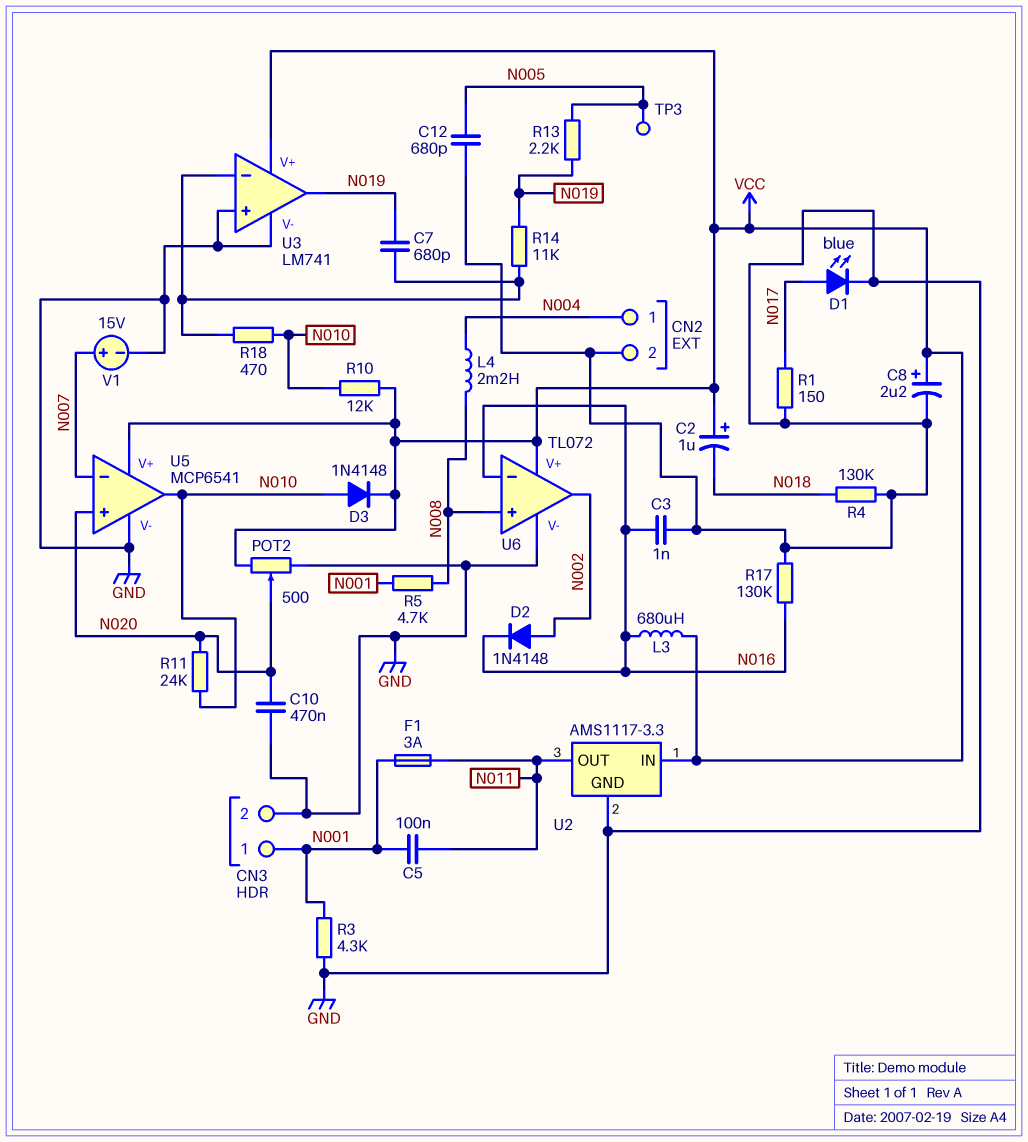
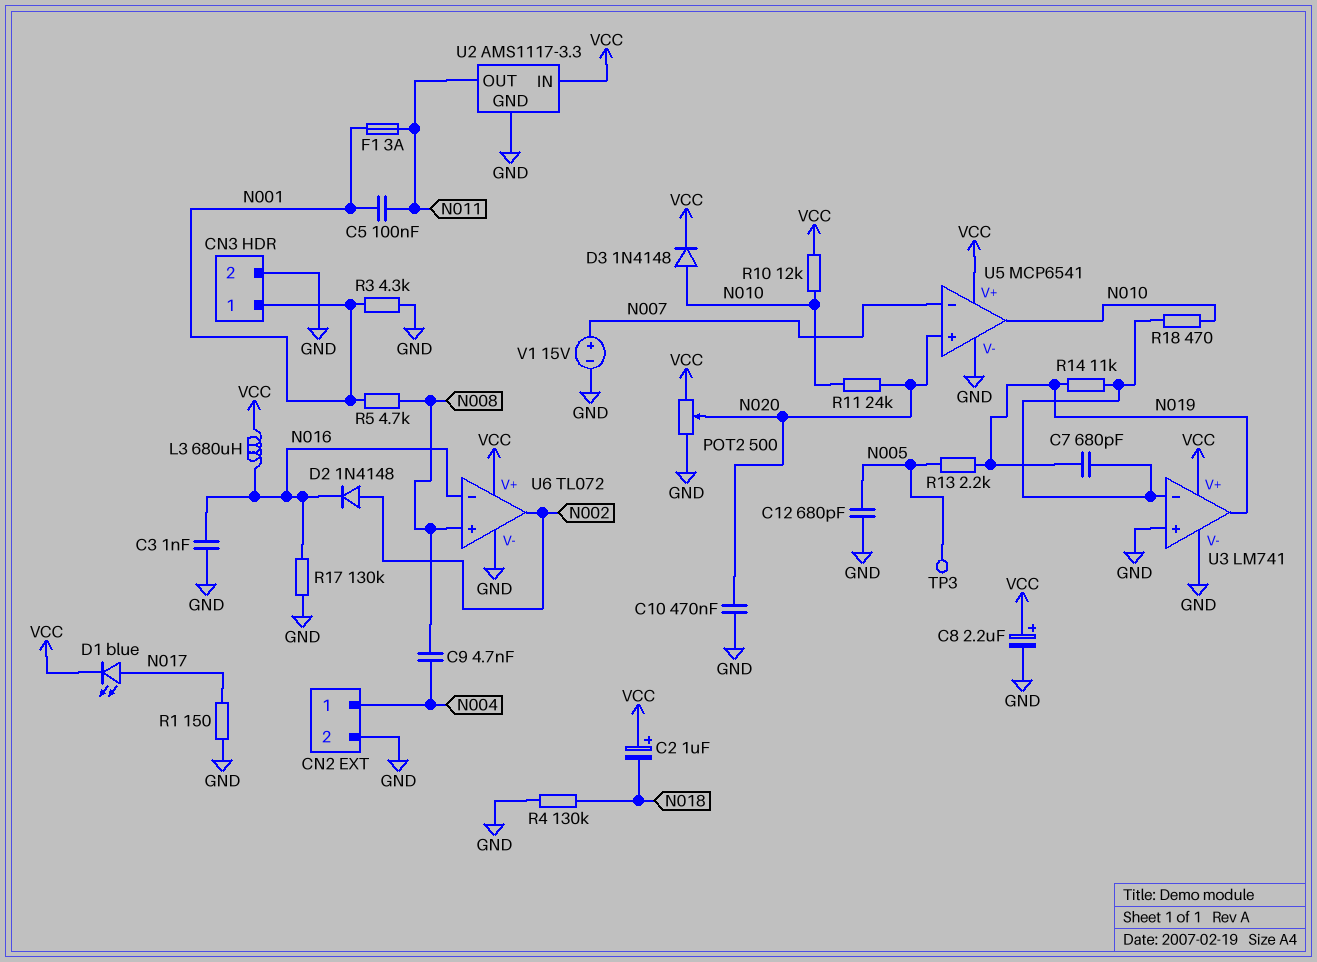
C9: none -> 4.7nF (N004, N008)
D1: LED blue (A N017, K GND) -> LED blue (A N017, K VCC)
L4: 2.2mH (N004, N008) -> none

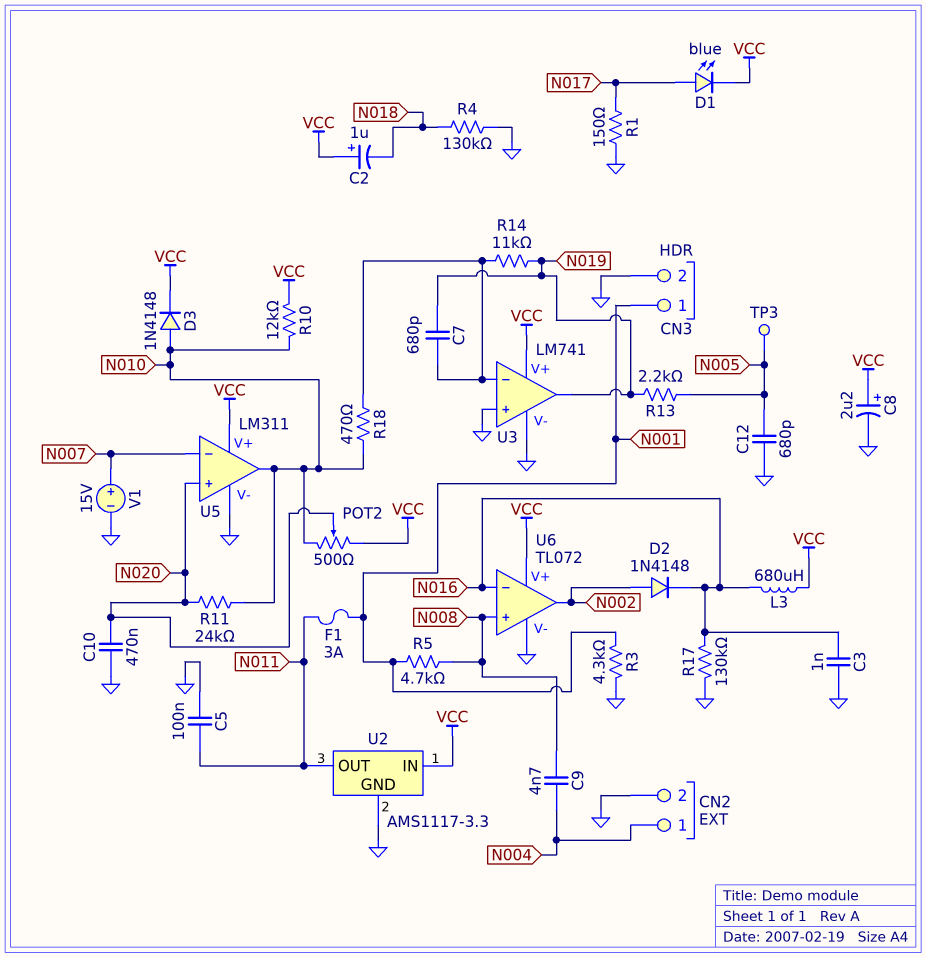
C5: 100nF (N001, N011) -> 100nF (GND, N011)
POT2: 500 (GND, VCC, wiper N020) -> 500 (N010, VCC, wiper N020)
U5: MCP6541 -> LM311

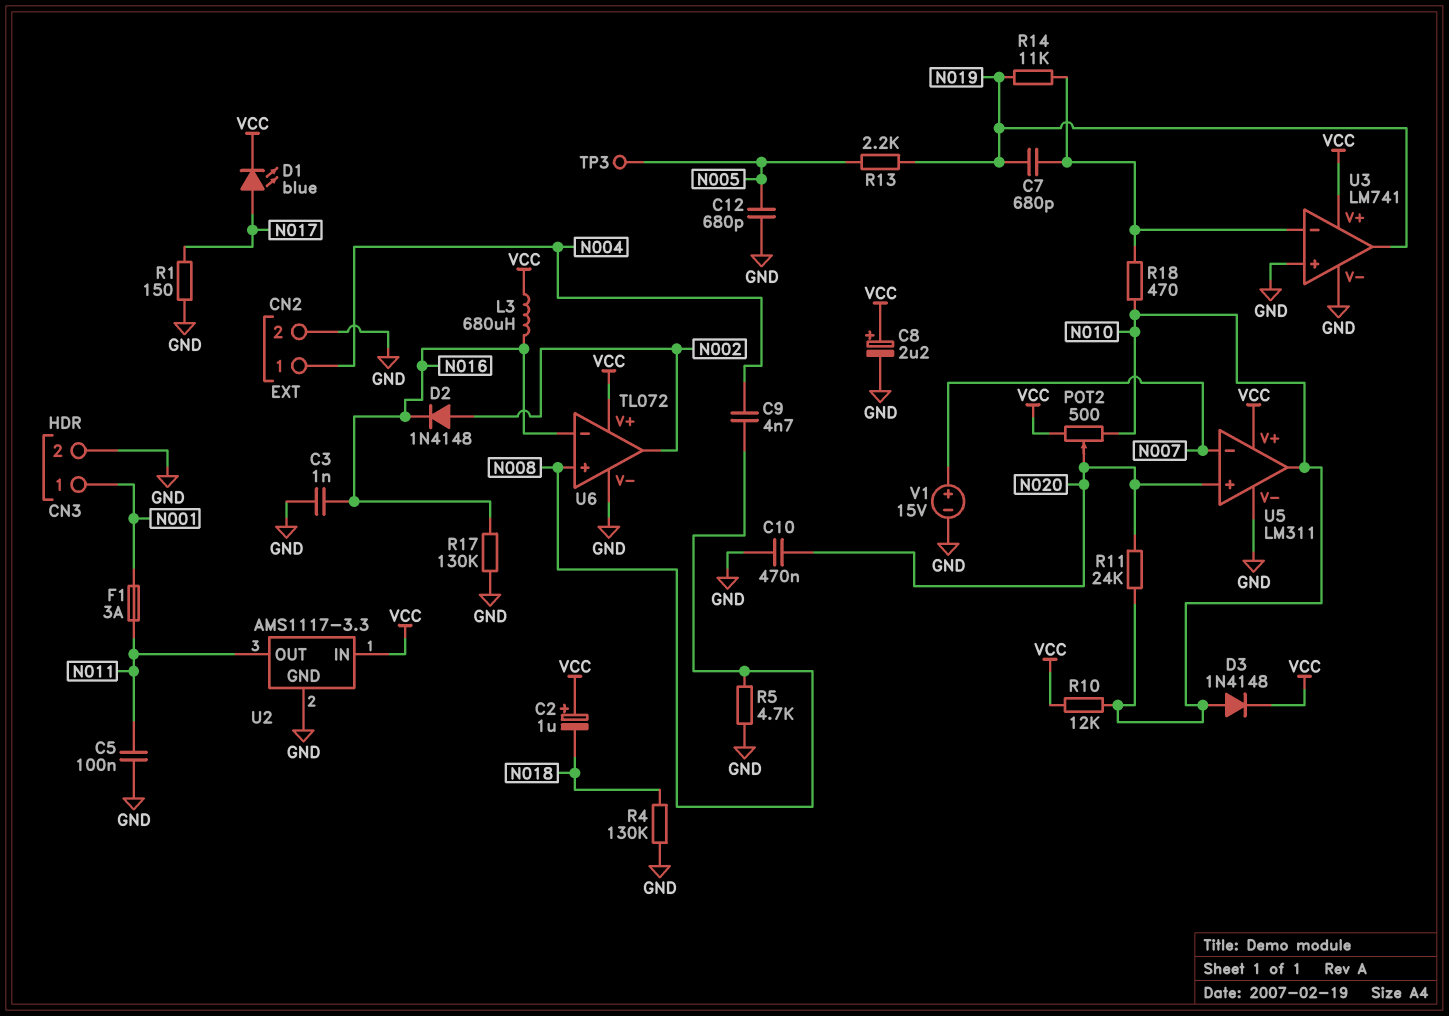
R3: 4.3k (GND, N001) -> none
R5: 4.7k (N001, N008) -> 4.7k (GND, N008)

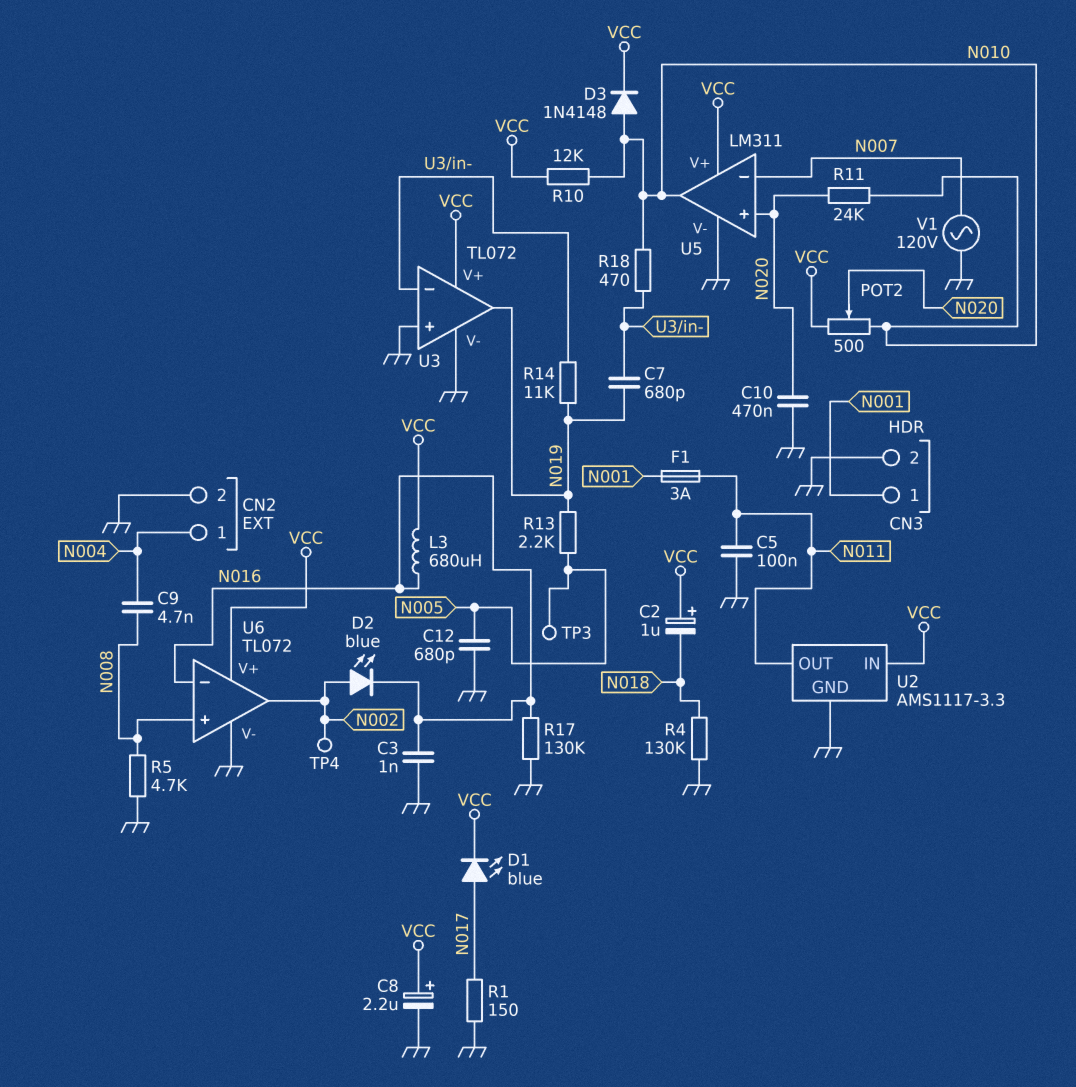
D2: diode 1N4148 (A N002, K N016) -> LED blue (A N002, K N016)
TP4: none -> test point (N002)
U3: LM741 -> TL072
V1: 15V (plus N007, minus GND) -> AC 120V (GND, N007)

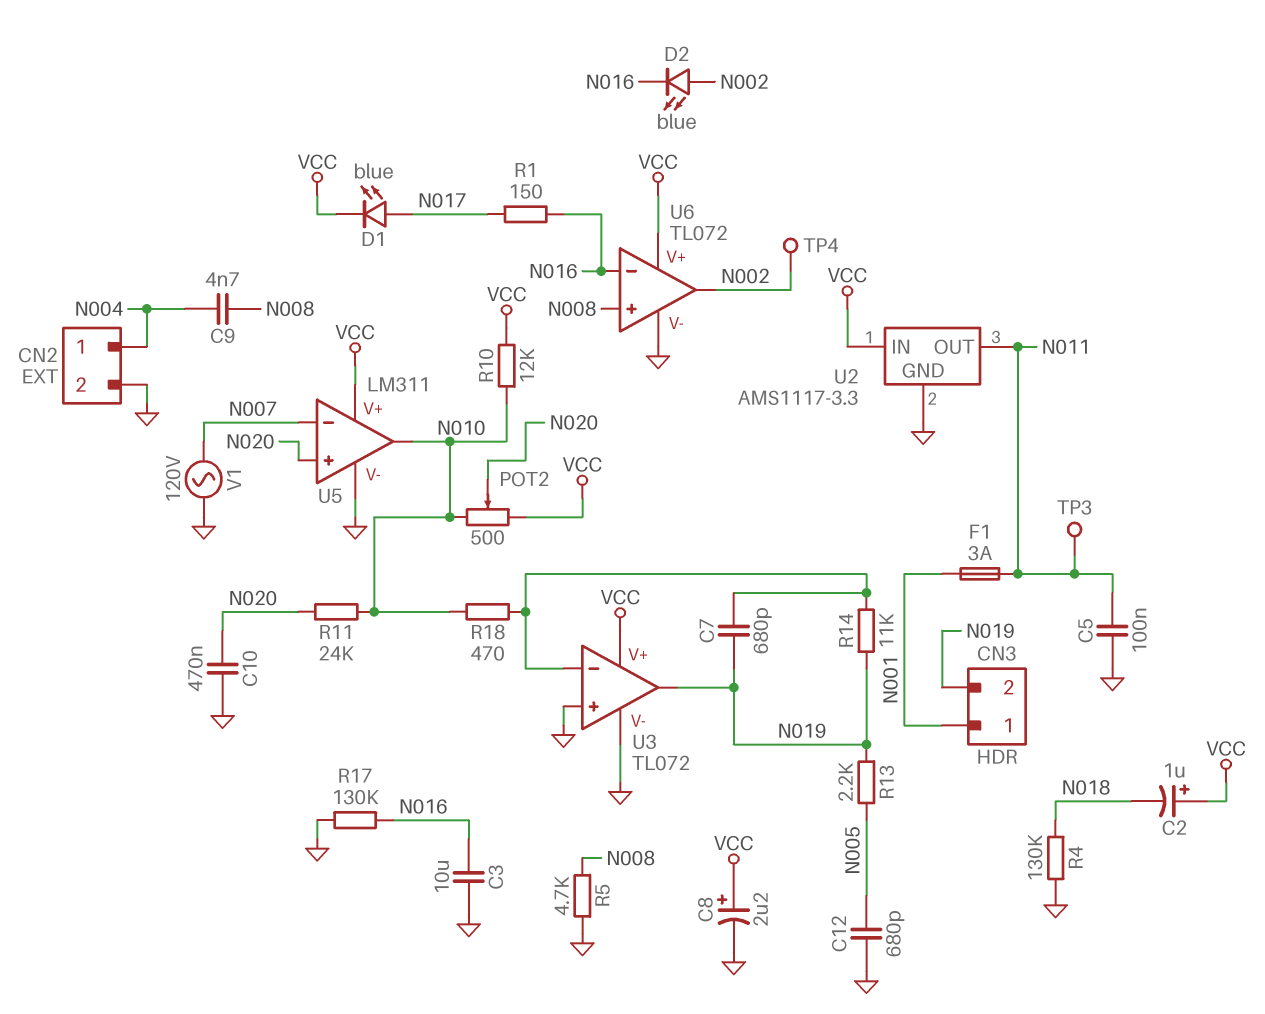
C3: 1nF (GND, N016) -> 10uF (GND, N016)
CN3 pin 2: GND -> N019
D3: diode 1N4148 (A N010, K VCC) -> none
L3: 680uH (N016, VCC) -> none
R1: 150 (GND, N017) -> 150 (N016, N017)
TP3: test point (N005) -> test point (N011)

